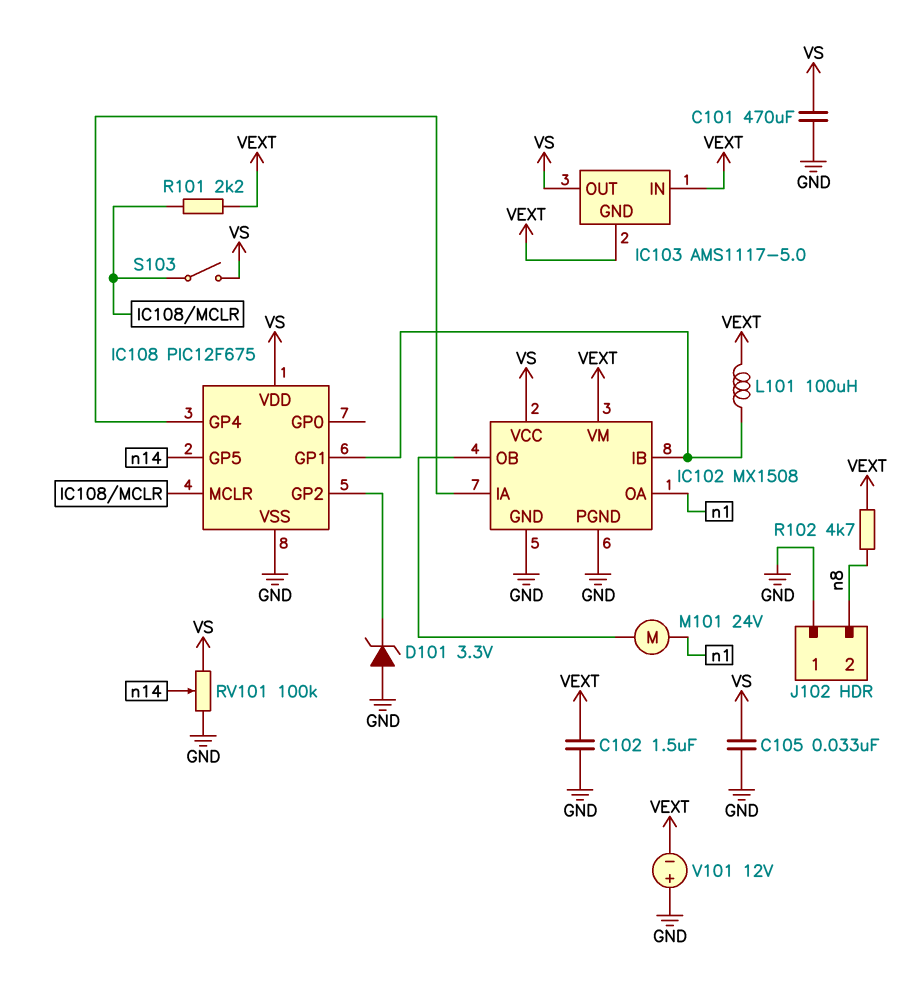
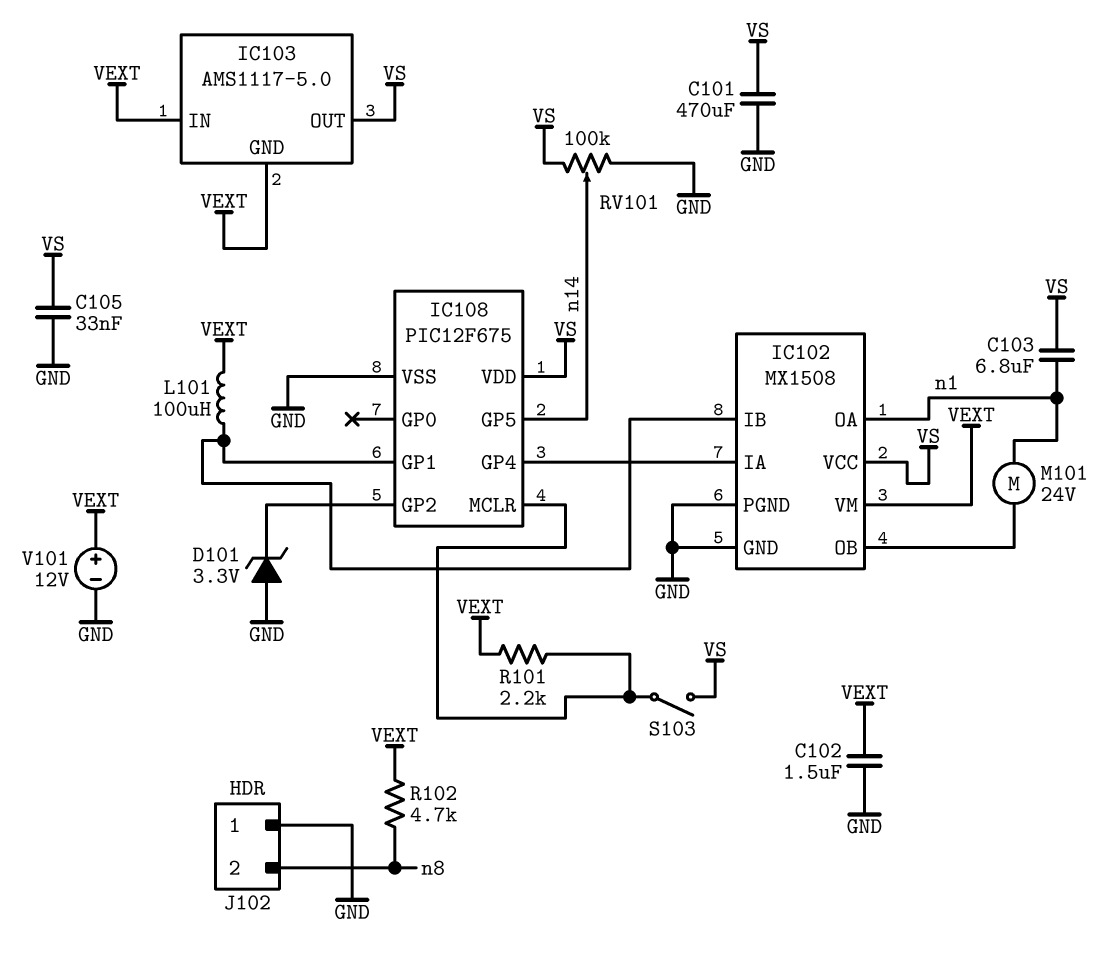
C103: none -> 6.8uF (VS, n1)
V101: 12V (plus GND, minus VEXT) -> 12V (plus VEXT, minus GND)

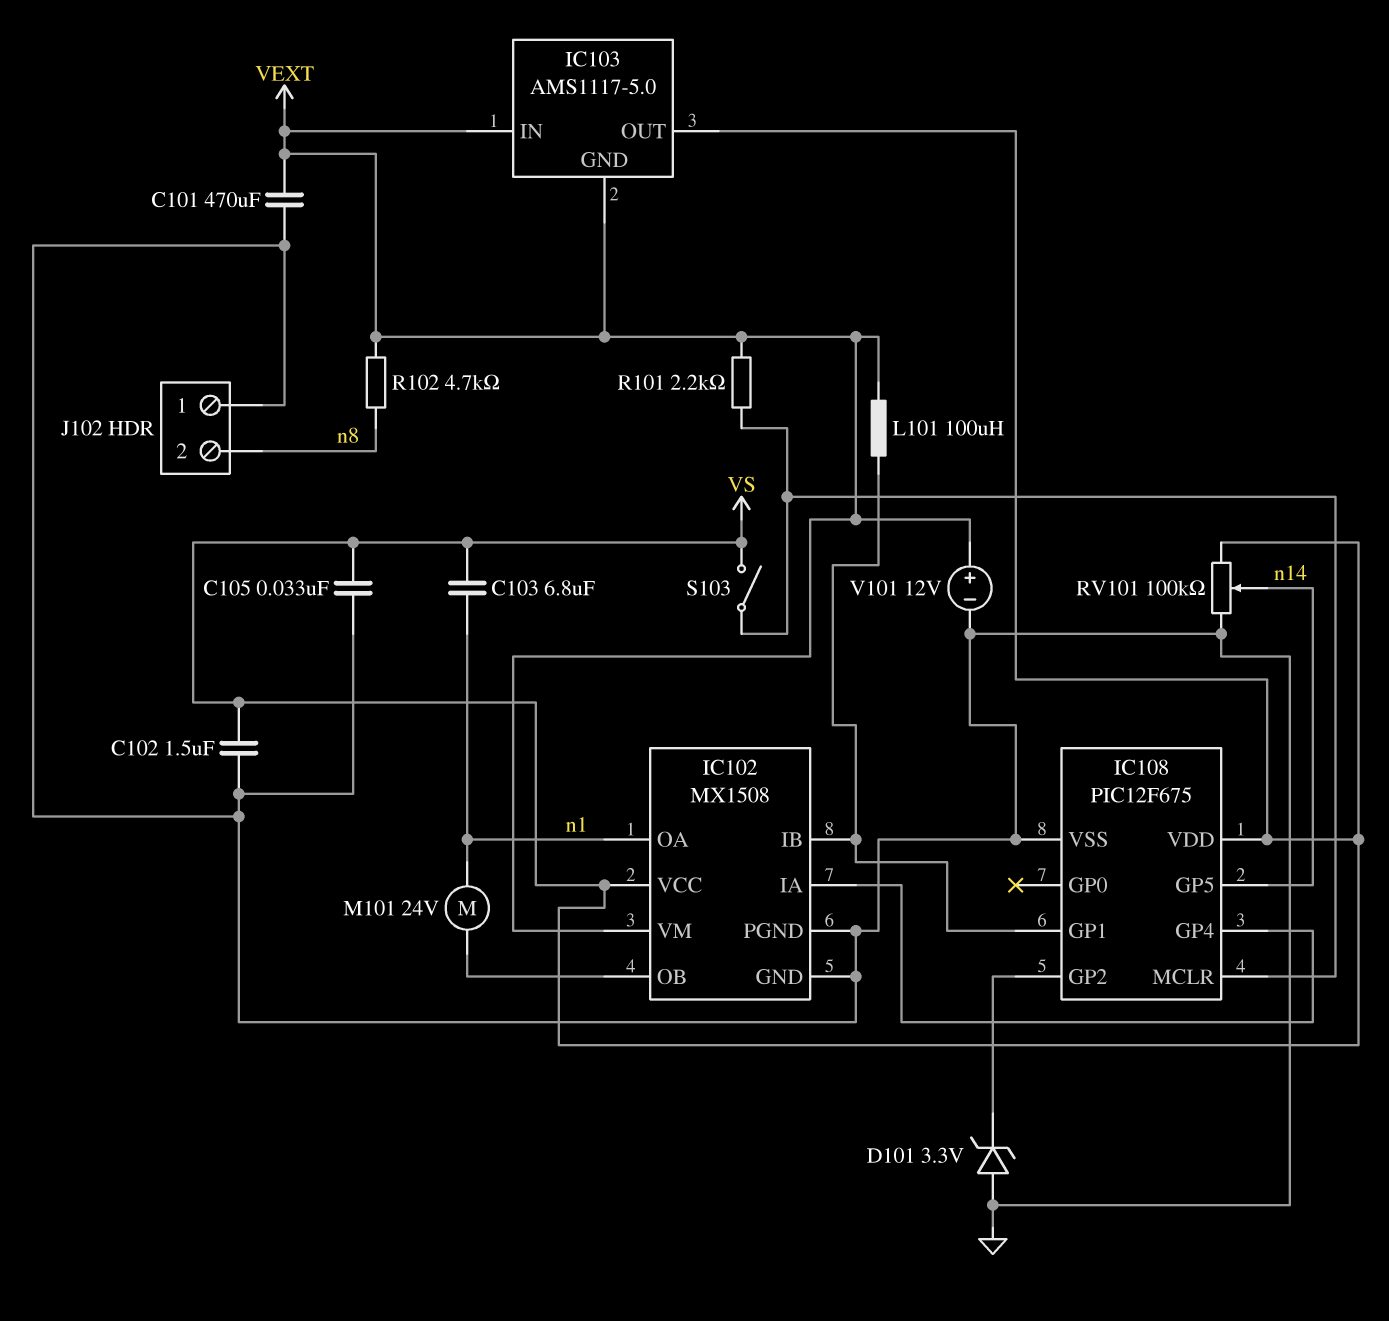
C101: 470uF (GND, VS) -> 470uF (GND, VEXT)
C102: 1.5uF (GND, VEXT) -> 1.5uF (GND, VS)

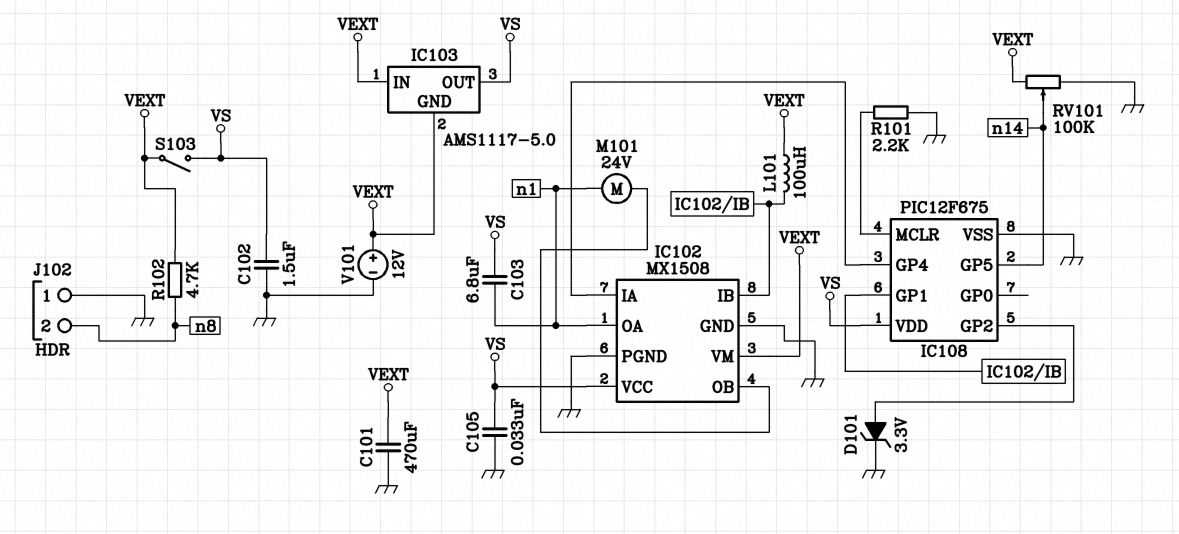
D101: zener 3.3V (A GND, K IC108/GP2) -> zener 3.3V (A IC108/GP2, K GND)
R101: 2.2k (IC108/MCLR, VEXT) -> 2.2k (GND, IC108/MCLR)
RV101: 100k (GND, VS, wiper n14) -> 100k (GND, VEXT, wiper n14)
S103: switch (IC108/MCLR, VS) -> switch (VEXT, VS)

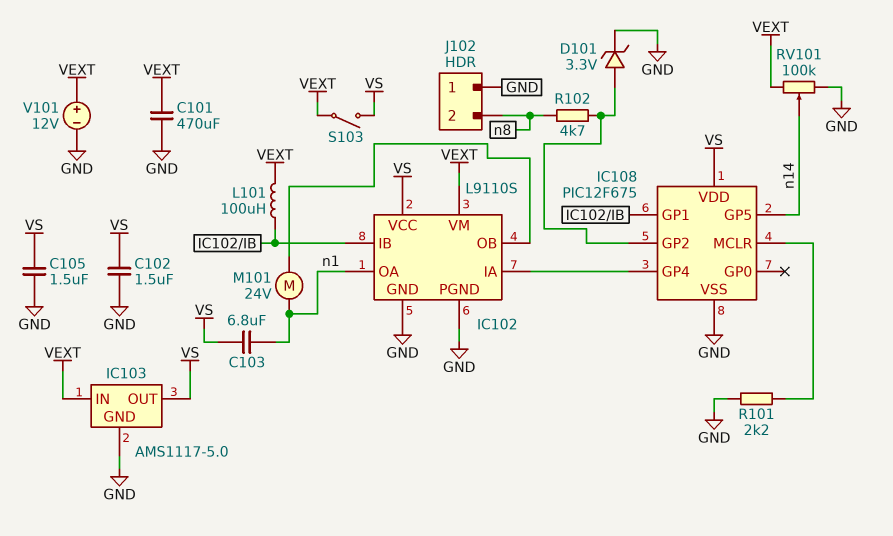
C105: 33nF (GND, VS) -> 1.5uF (GND, VS)
IC102: MX1508 -> L9110S
IC103 pin GND: VEXT -> GND
R102: 4.7k (VEXT, n8) -> 4.7k (IC108/GP2, n8)

